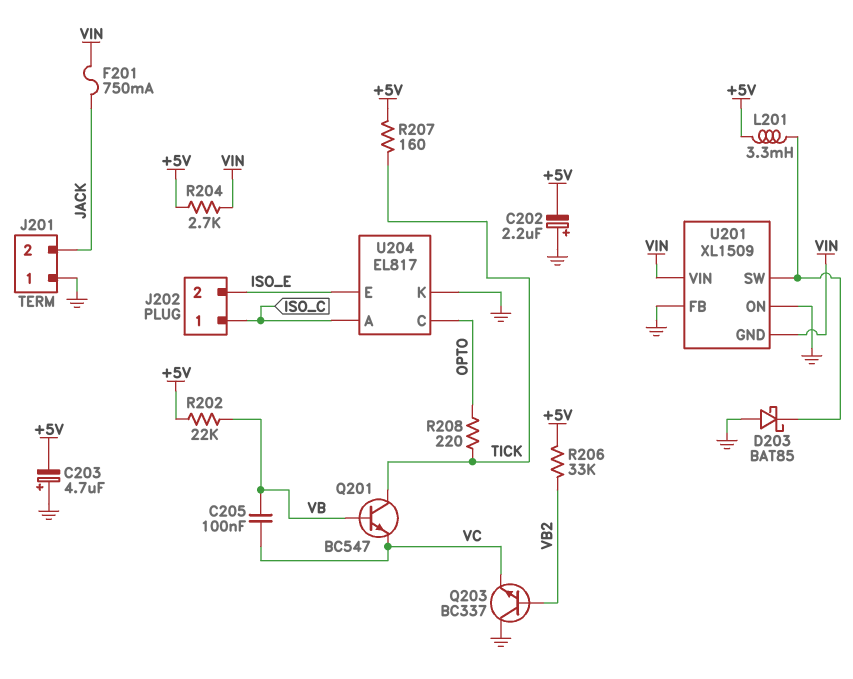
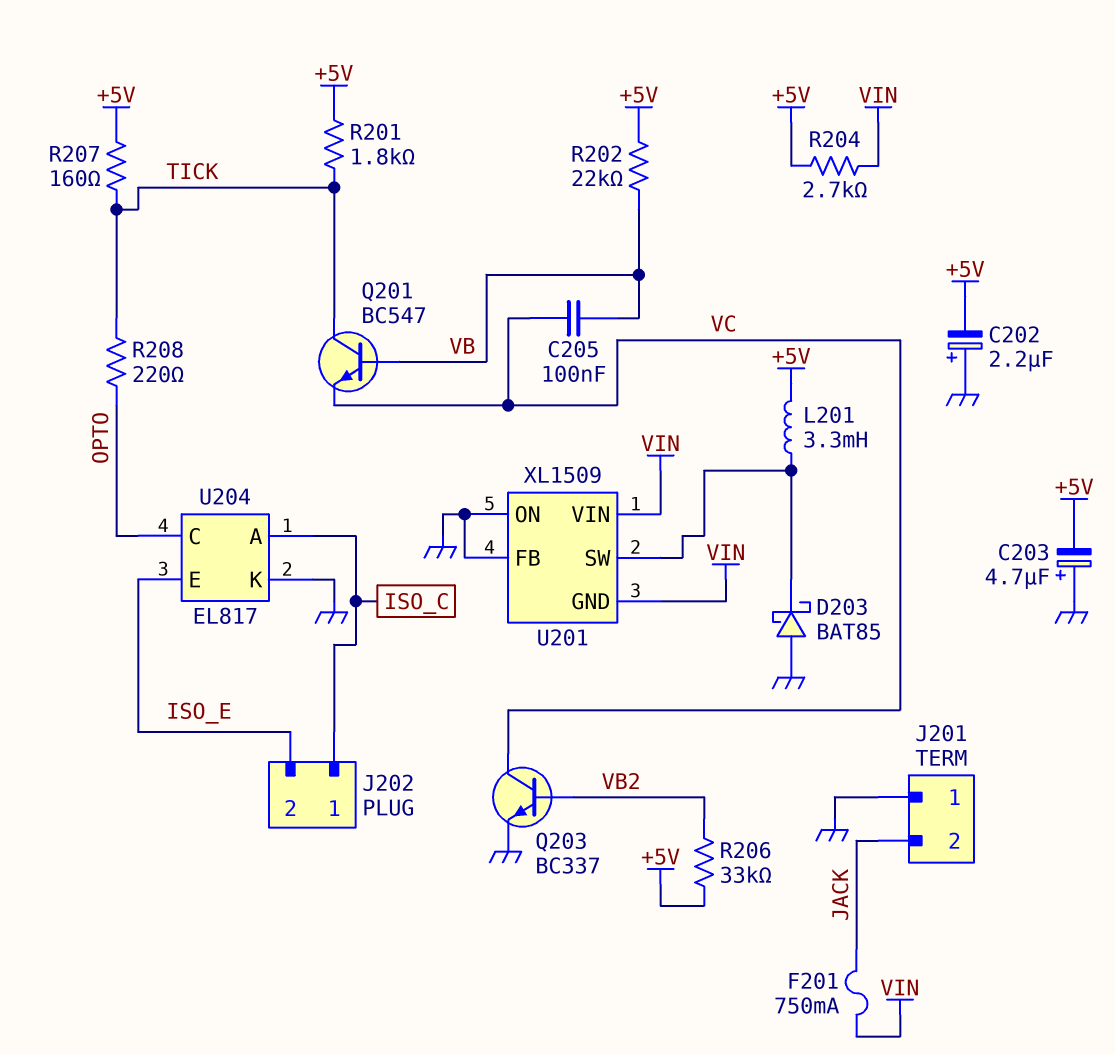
Q203: NPN BC337 (B VB2, C GND, E VC) -> NPN BC337 (B VB2, C VC, E GND)
R201: none -> 1.8k (+5V, TICK)

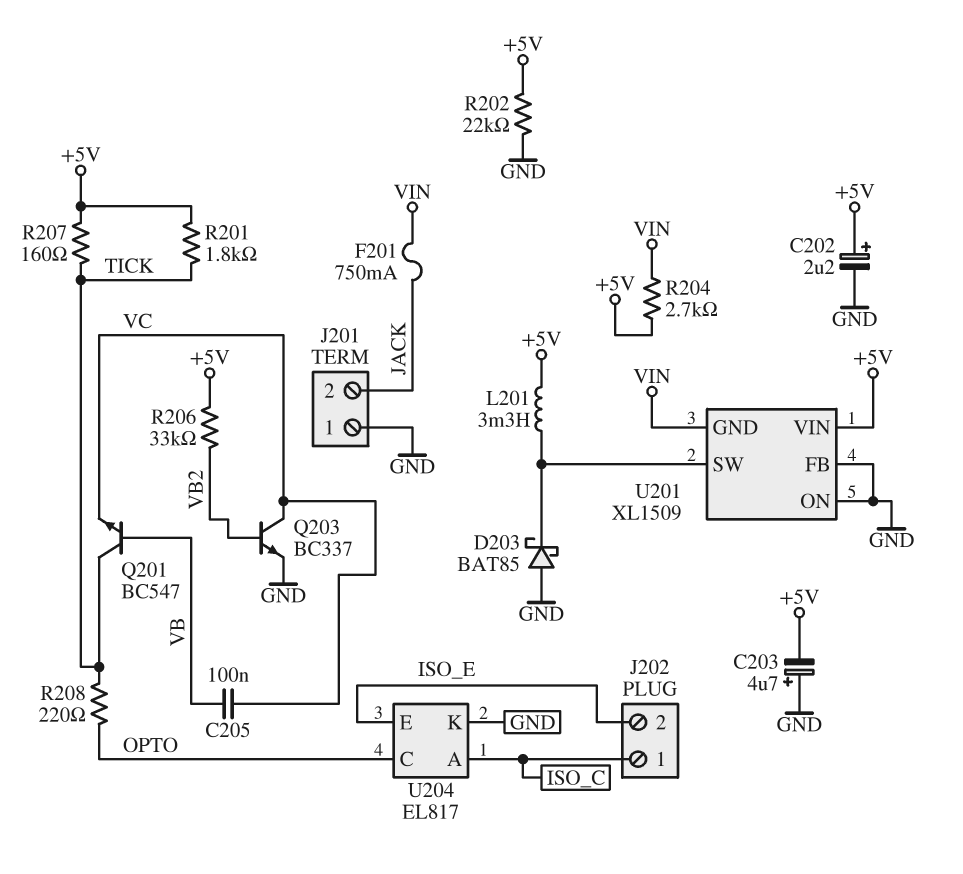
C202: 2.2uF (plus GND, minus +5V) -> 2.2uF (plus +5V, minus GND)
R202: 22k (+5V, VB) -> 22k (+5V, GND)
U201 pin VIN: VIN -> +5V

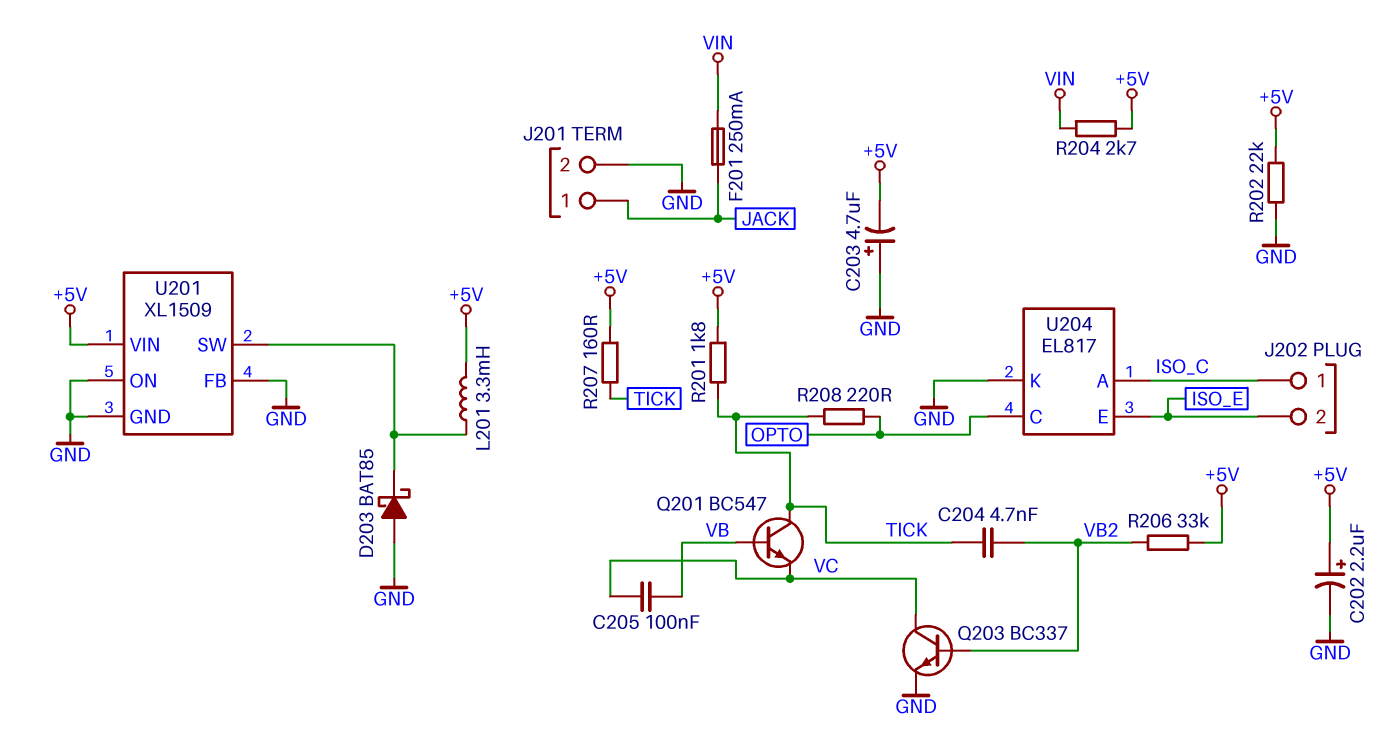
C204: none -> 4.7nF (TICK, VB2)
F201: 750mA (JACK, VIN) -> 250mA (JACK, VIN)
J201 pin 1: GND -> JACK
J201 pin 2: JACK -> GND
U201 pin GND: VIN -> GND

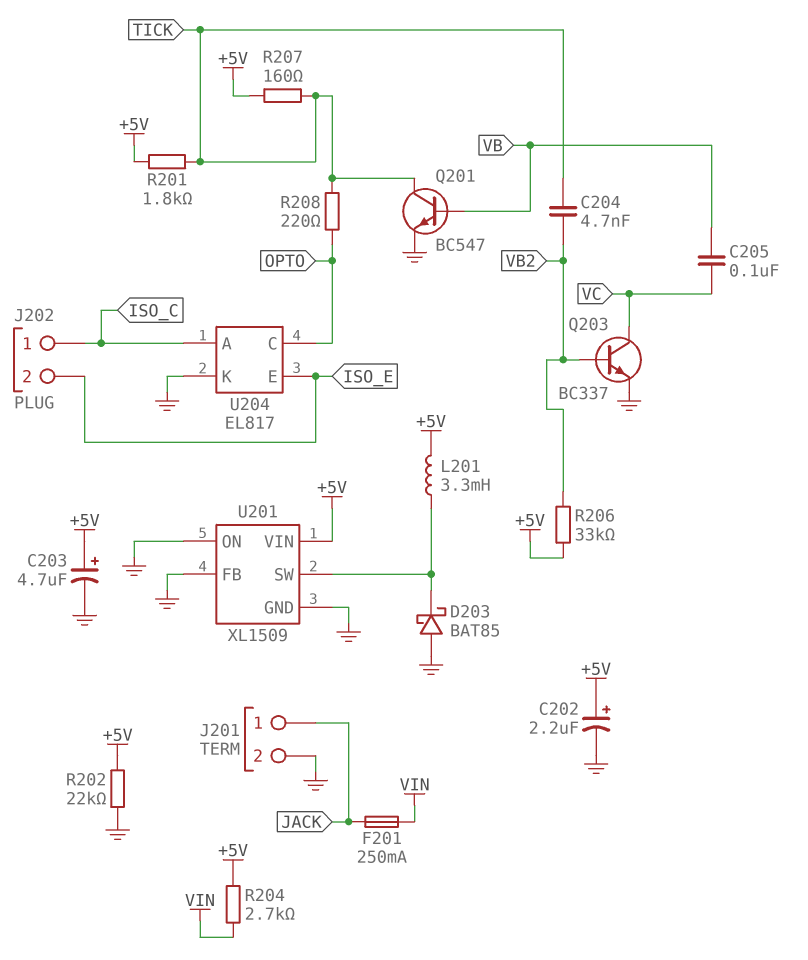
C203: 4.7uF (plus GND, minus +5V) -> 4.7uF (plus +5V, minus GND)
Q201: NPN BC547 (B VB, C TICK, E VC) -> NPN BC547 (B VB, C TICK, E GND)

